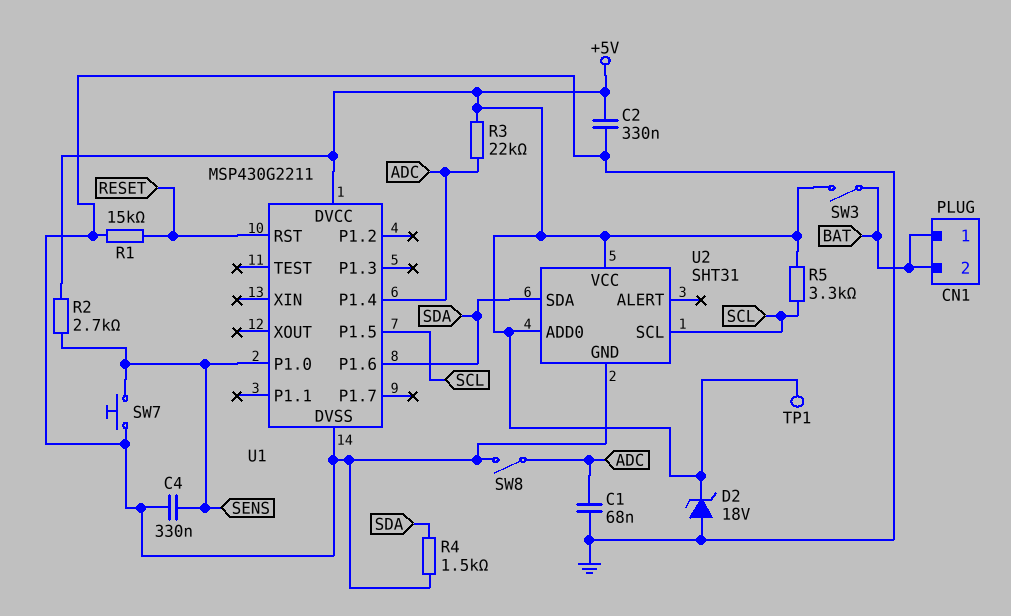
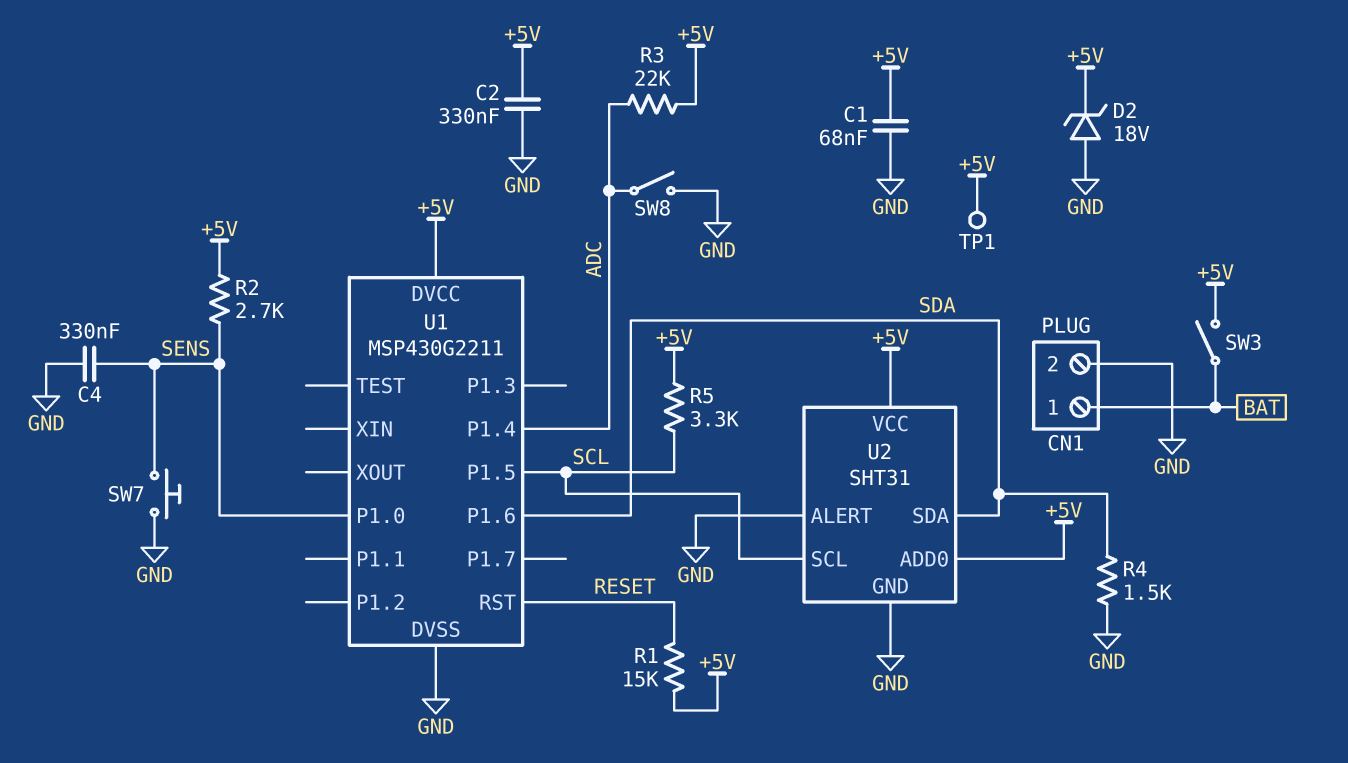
C1: 68nF (ADC, GND) -> 68nF (+5V, GND)
CN1 pin 2: BAT -> GND
R1: 15k (GND, RESET) -> 15k (+5V, RESET)
U2 pin ALERT: none -> GND

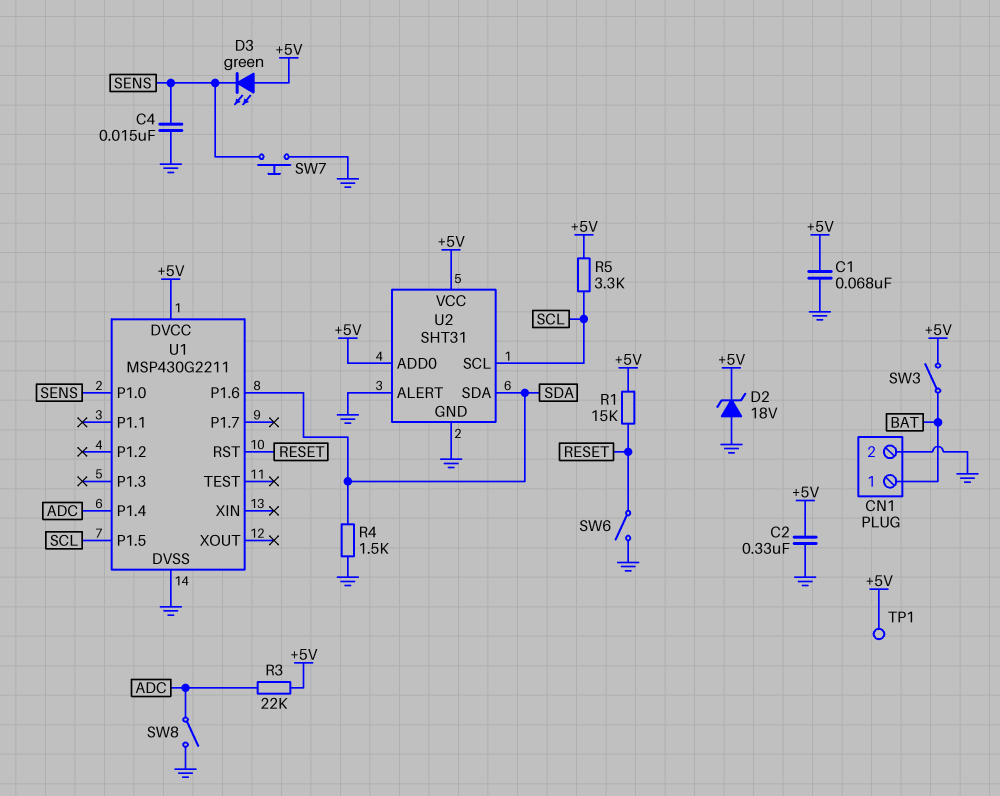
C4: 330nF (GND, SENS) -> 15nF (GND, SENS)
D3: none -> LED green (A +5V, K SENS)
R2: 2.7k (+5V, SENS) -> none
SW6: none -> switch (GND, RESET)

